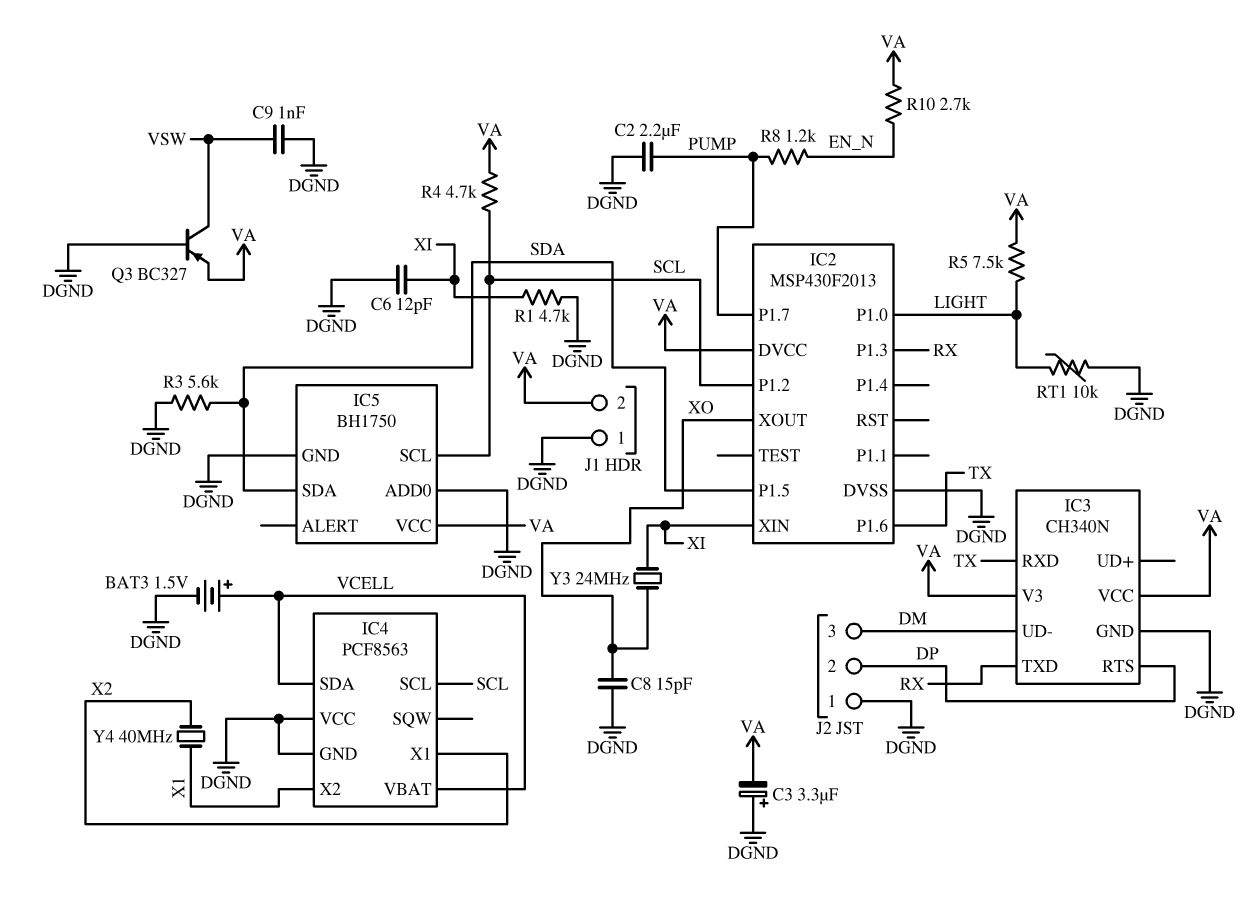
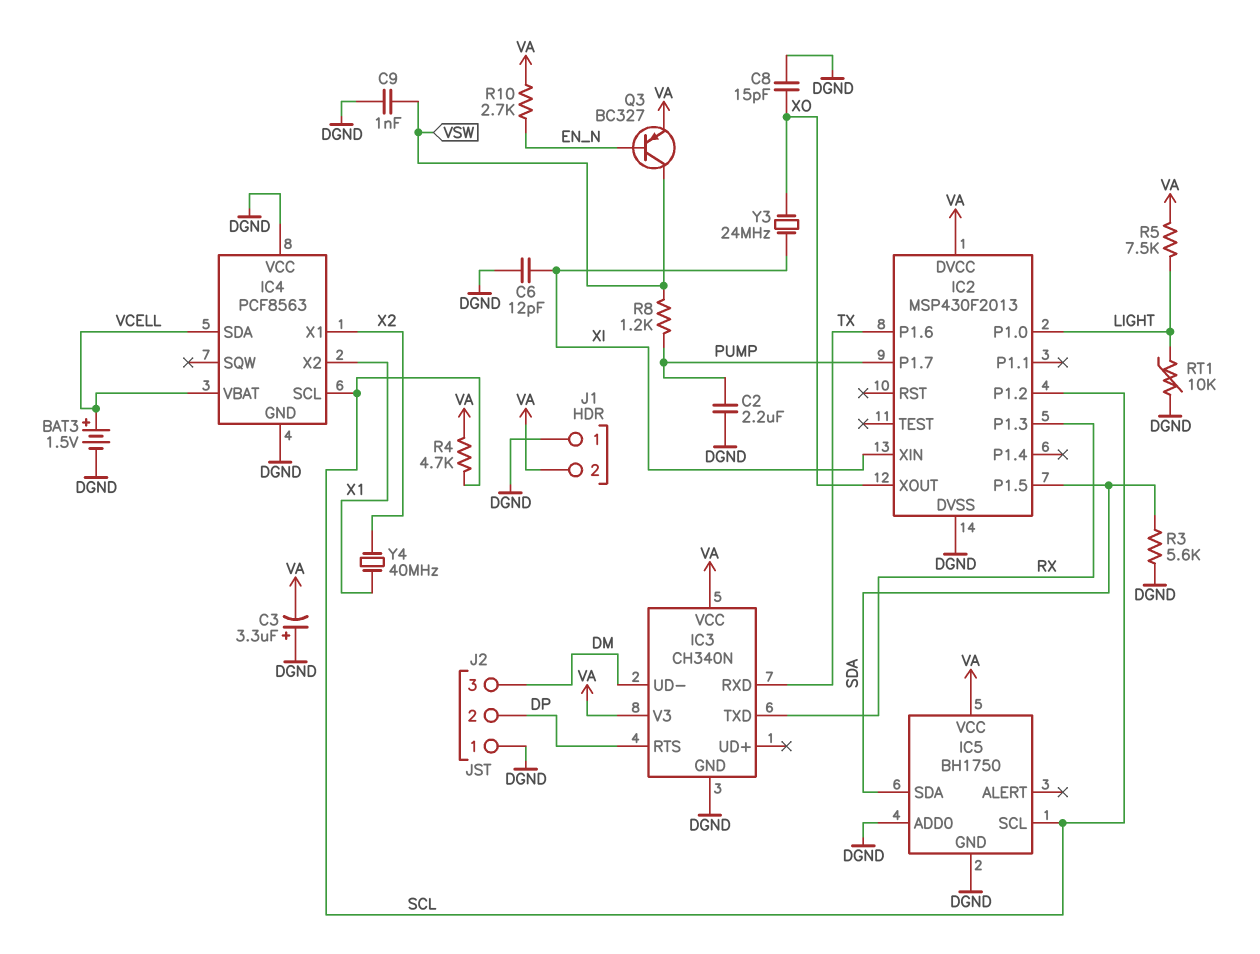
Q3: PNP BC327 (B DGND, C VSW, E VA) -> PNP BC327 (B EN_N, C VSW, E VA)
R1: 4.7k (DGND, XI) -> none
R8: 1.2k (EN_N, PUMP) -> 1.2k (PUMP, VSW)

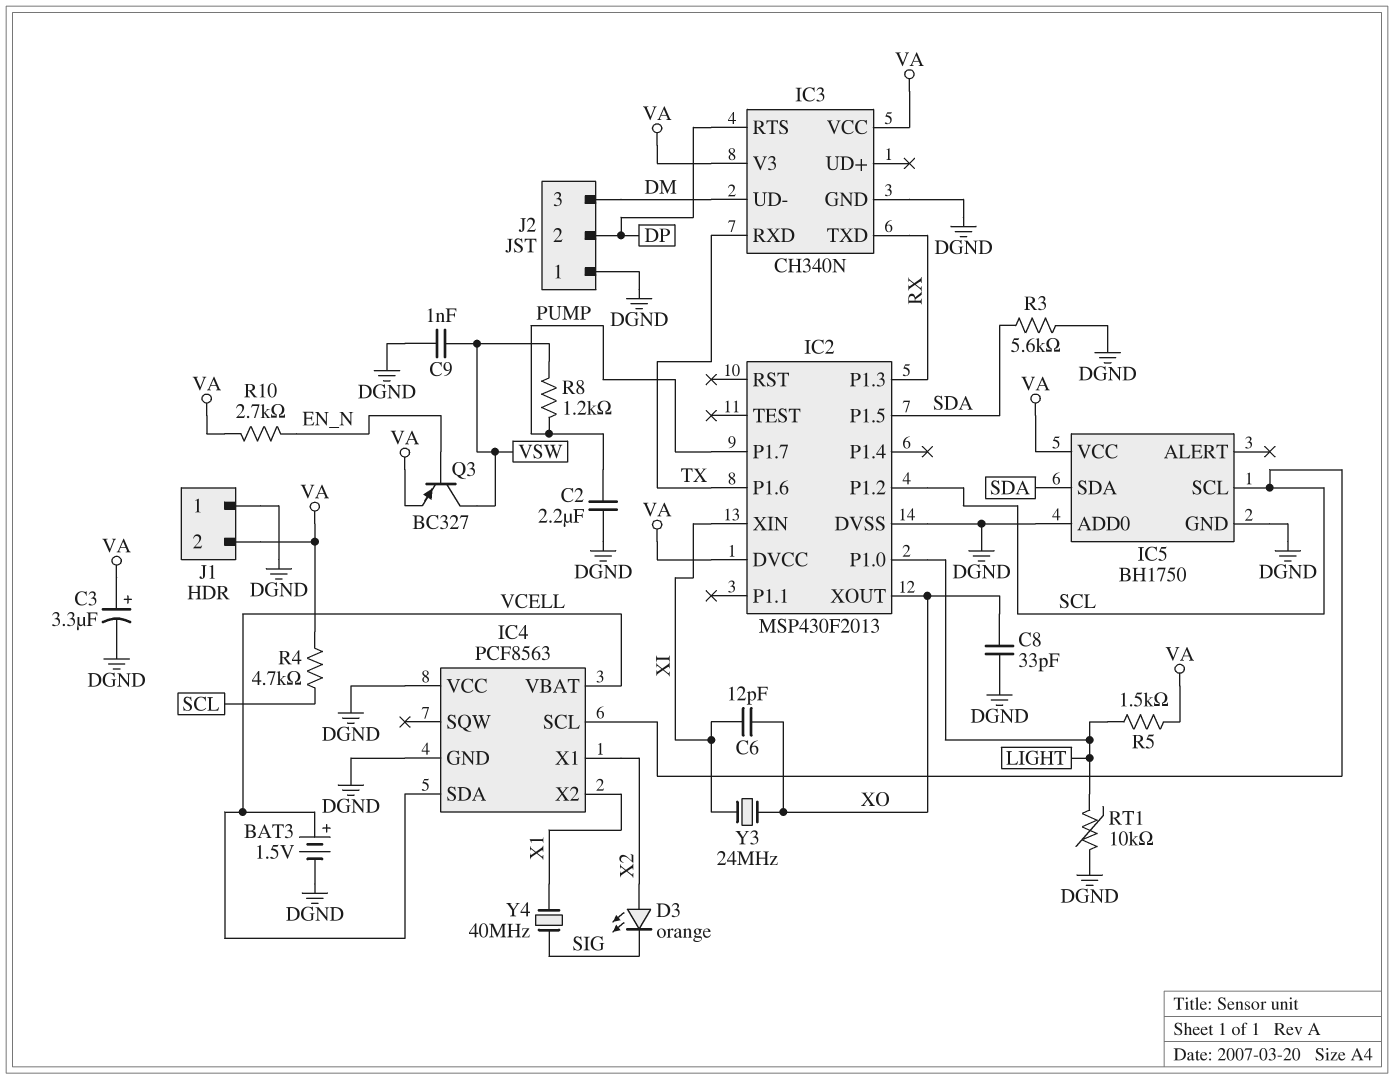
C3: 3.3uF (plus DGND, minus VA) -> 3.3uF (plus VA, minus DGND)
C6: 12pF (DGND, XI) -> 12pF (XI, XO)
C8: 15pF (DGND, XO) -> 33pF (DGND, XO)
D3: none -> LED orange (A X2, K SIG)
R5: 7.5k (LIGHT, VA) -> 1.5k (LIGHT, VA)
Y4: 40MHz (X1, X2) -> 40MHz (SIG, X1)

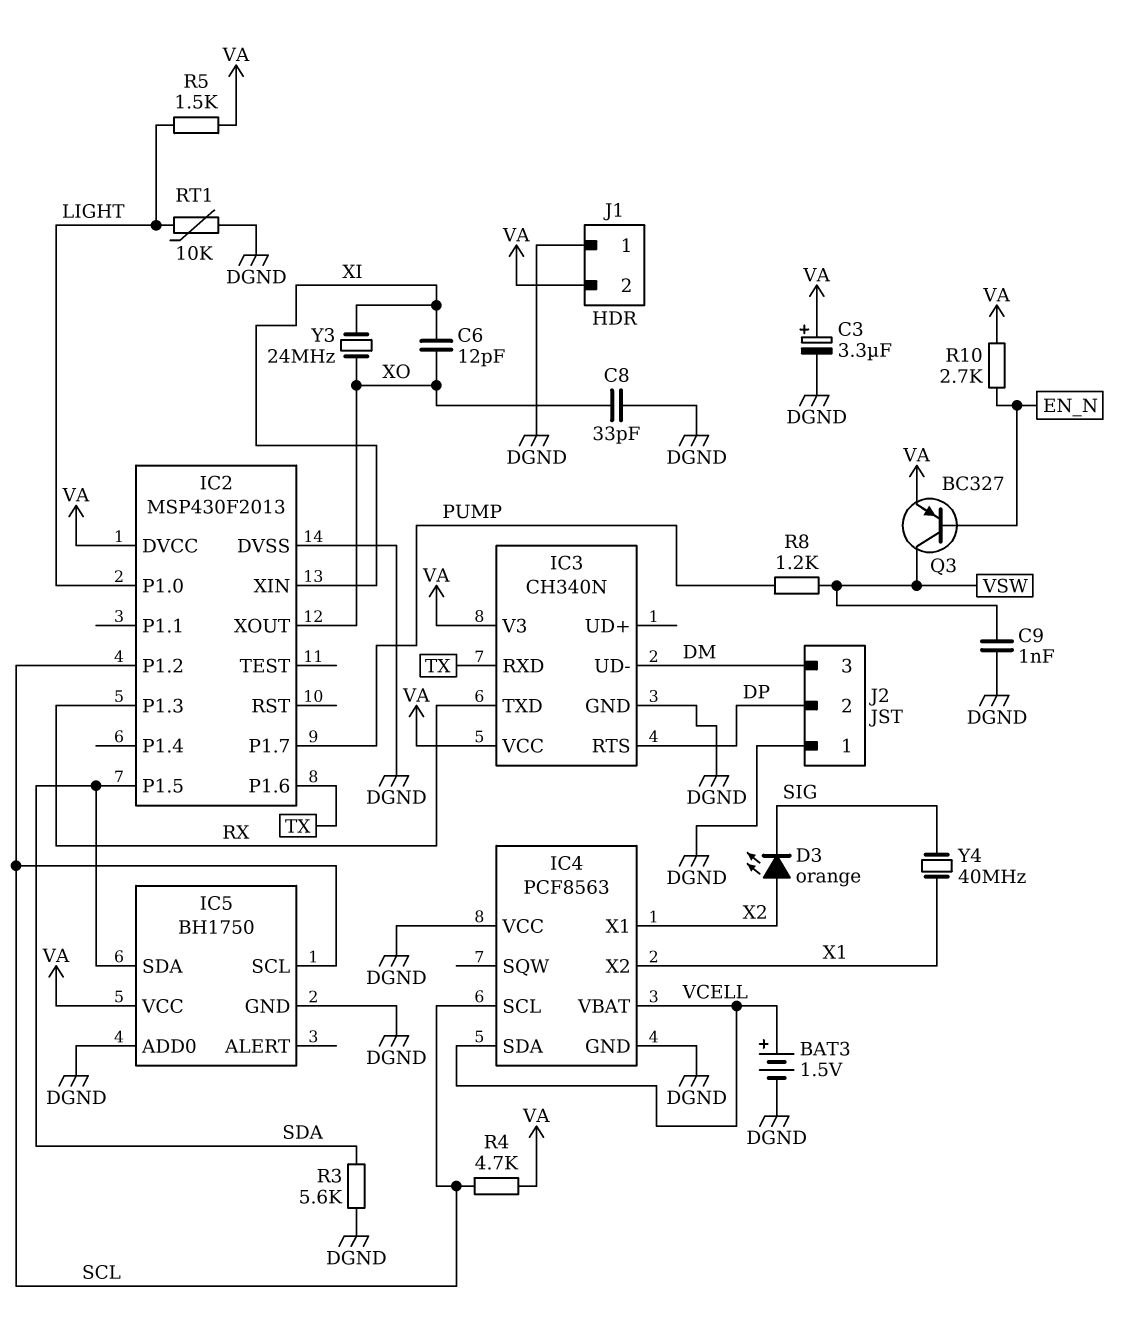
C2: 2.2uF (DGND, PUMP) -> none

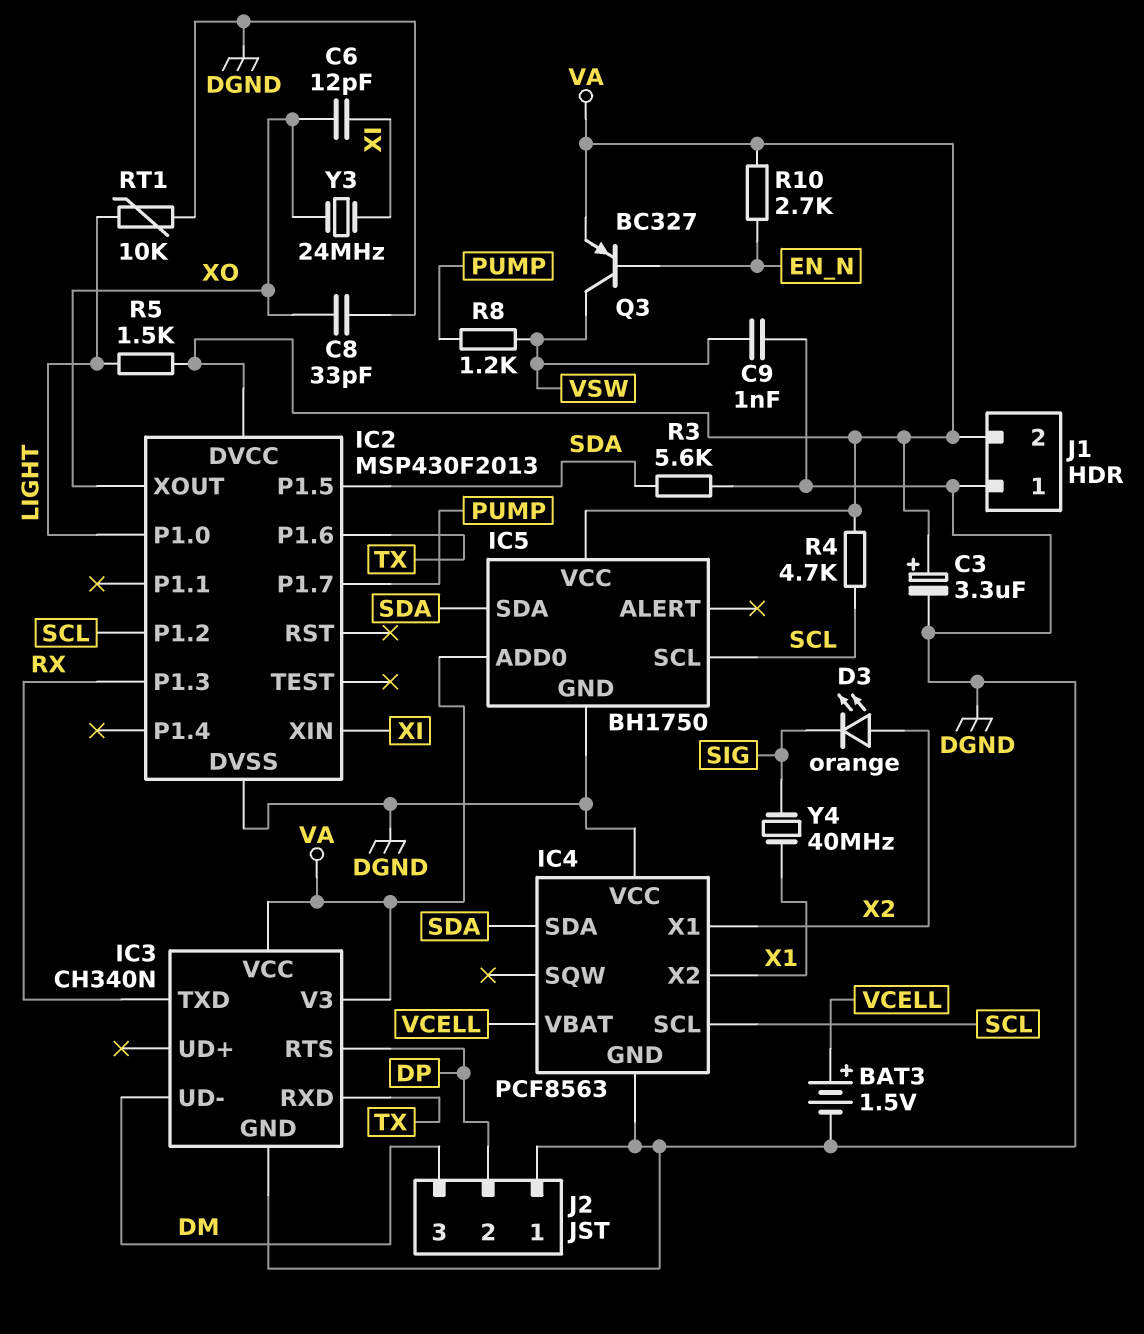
IC4 pin SDA: VCELL -> SDA
IC5 pin ADD0: DGND -> VA

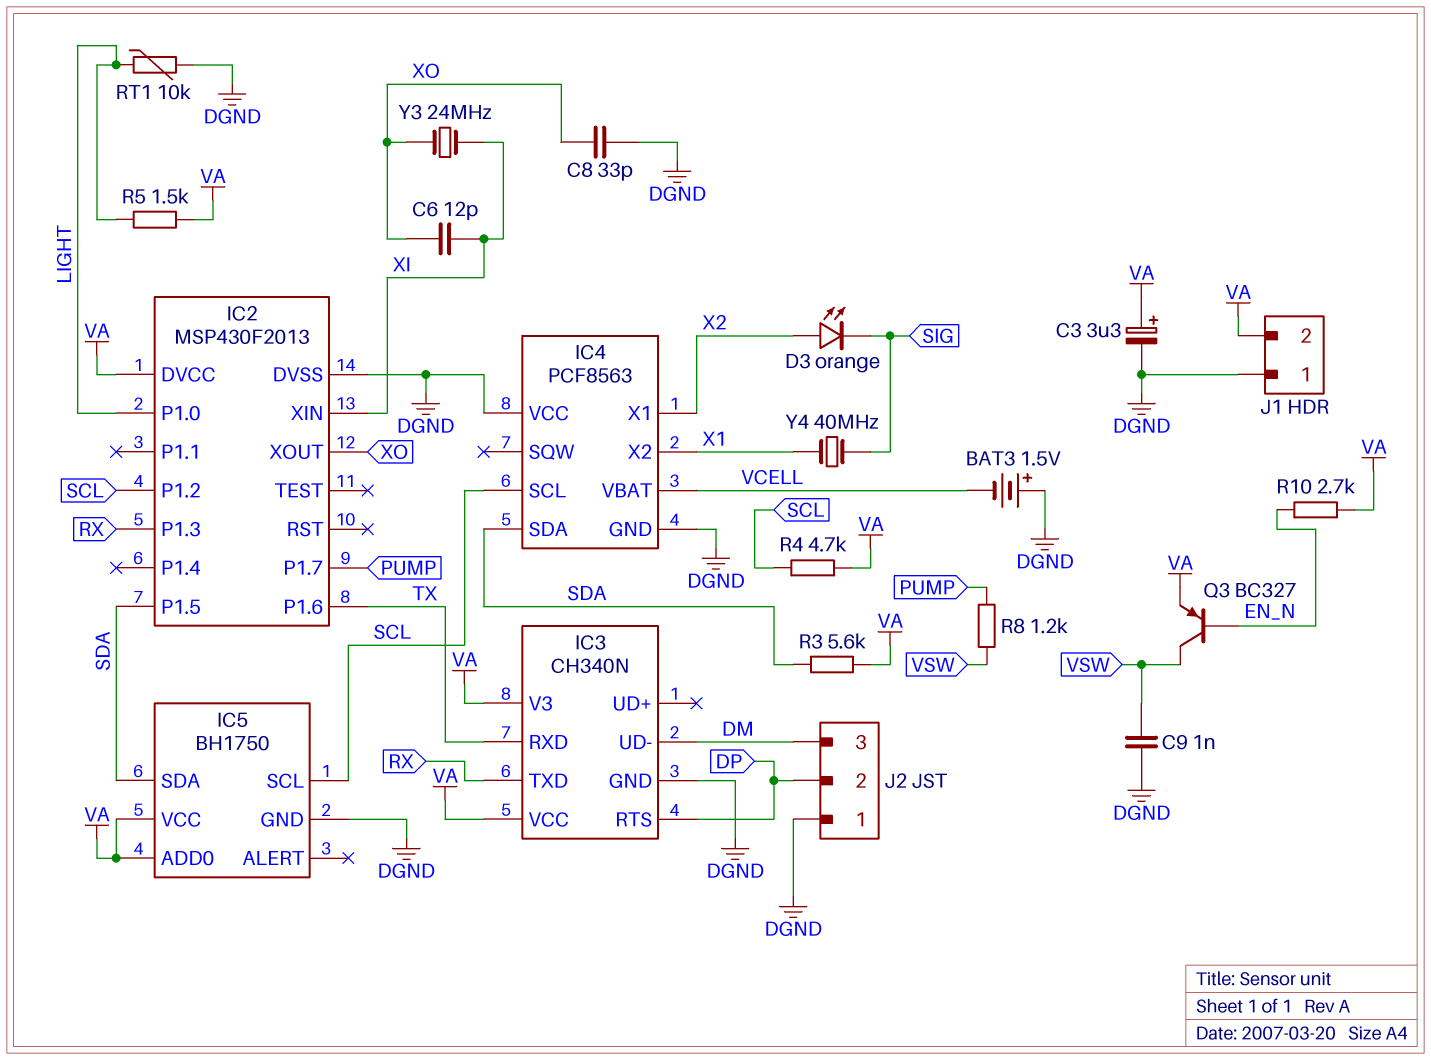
BAT3: 1.5V (plus VCELL, minus DGND) -> 1.5V (plus DGND, minus VCELL)
R3: 5.6k (DGND, SDA) -> 5.6k (SDA, VA)

